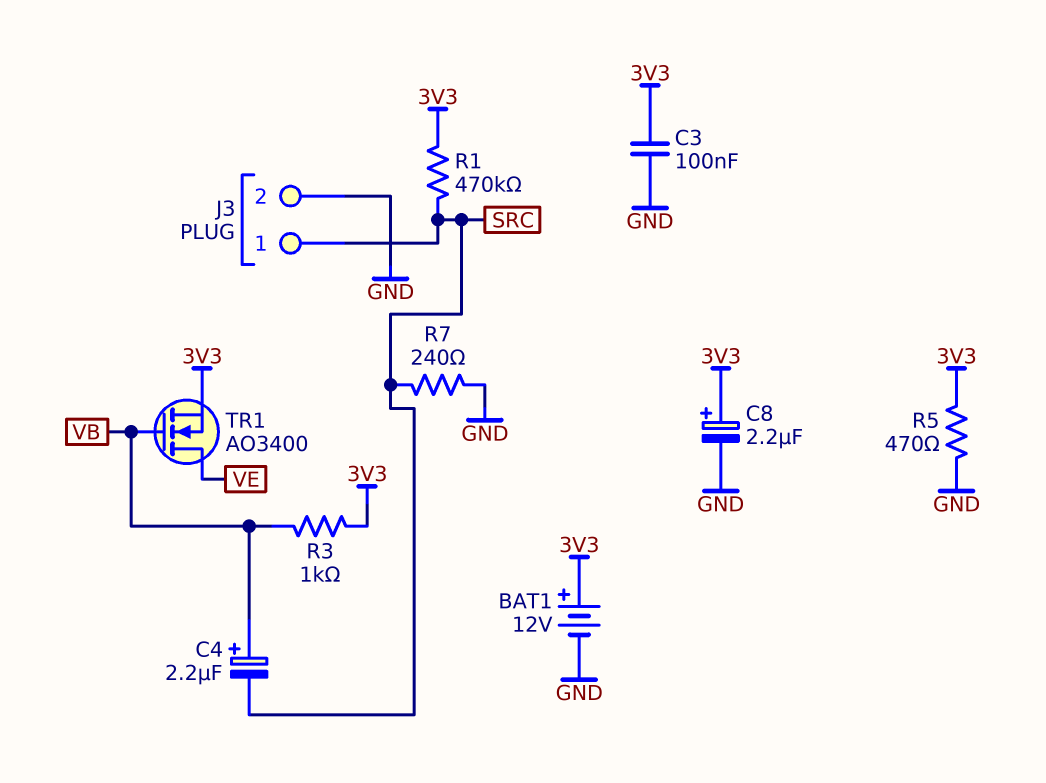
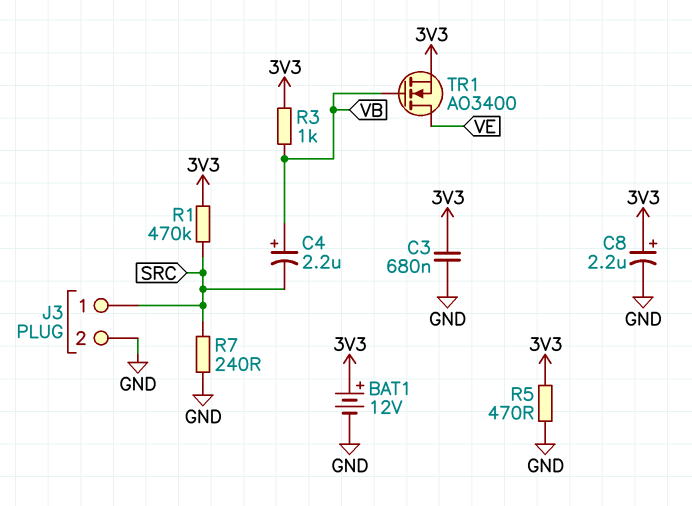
C3: 100nF (3V3, GND) -> 680nF (3V3, GND)

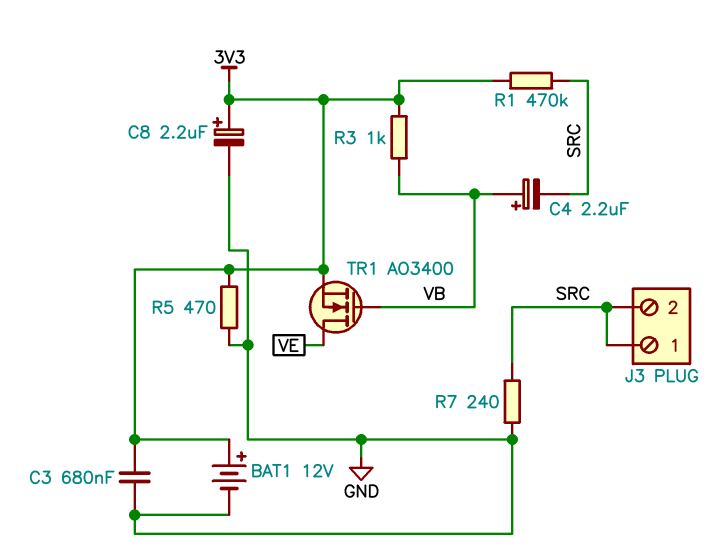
J3 pin 2: GND -> SRC

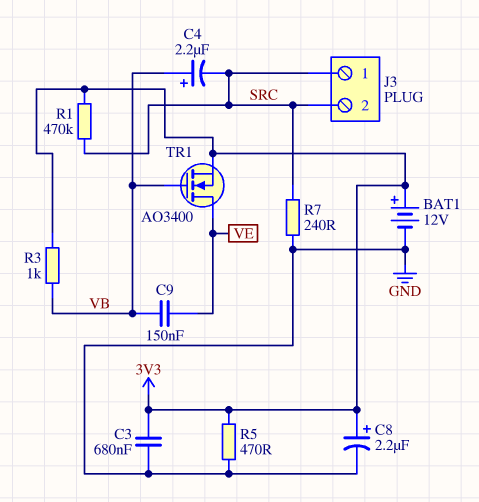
C9: none -> 150nF (VB, VE)

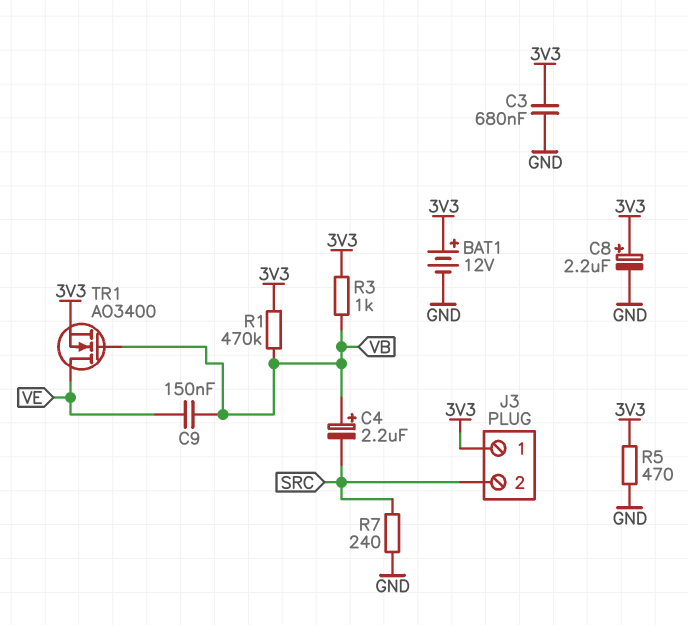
J3 pin 1: SRC -> 3V3
R1: 470k (3V3, SRC) -> 470k (3V3, VB)

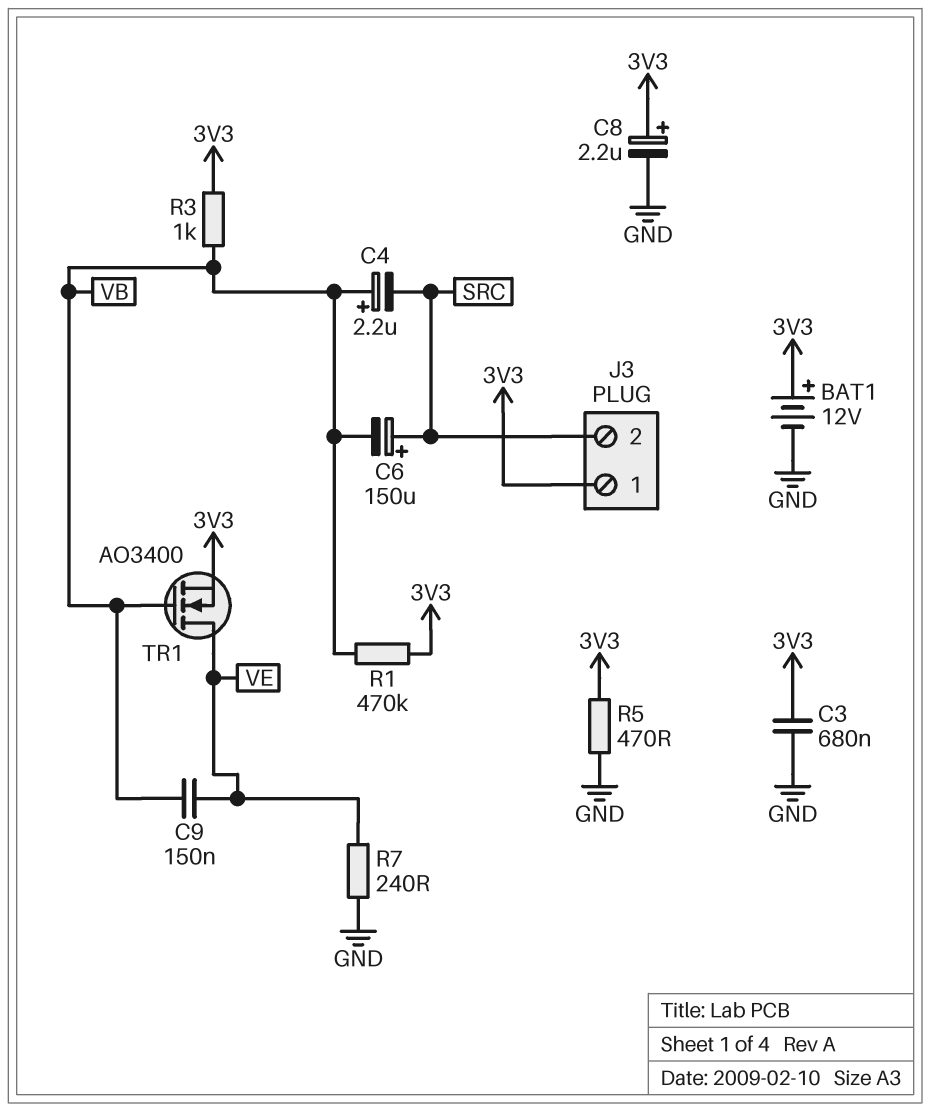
C6: none -> 150uF (plus SRC, minus VB)
R7: 240 (GND, SRC) -> 240 (GND, VE)

